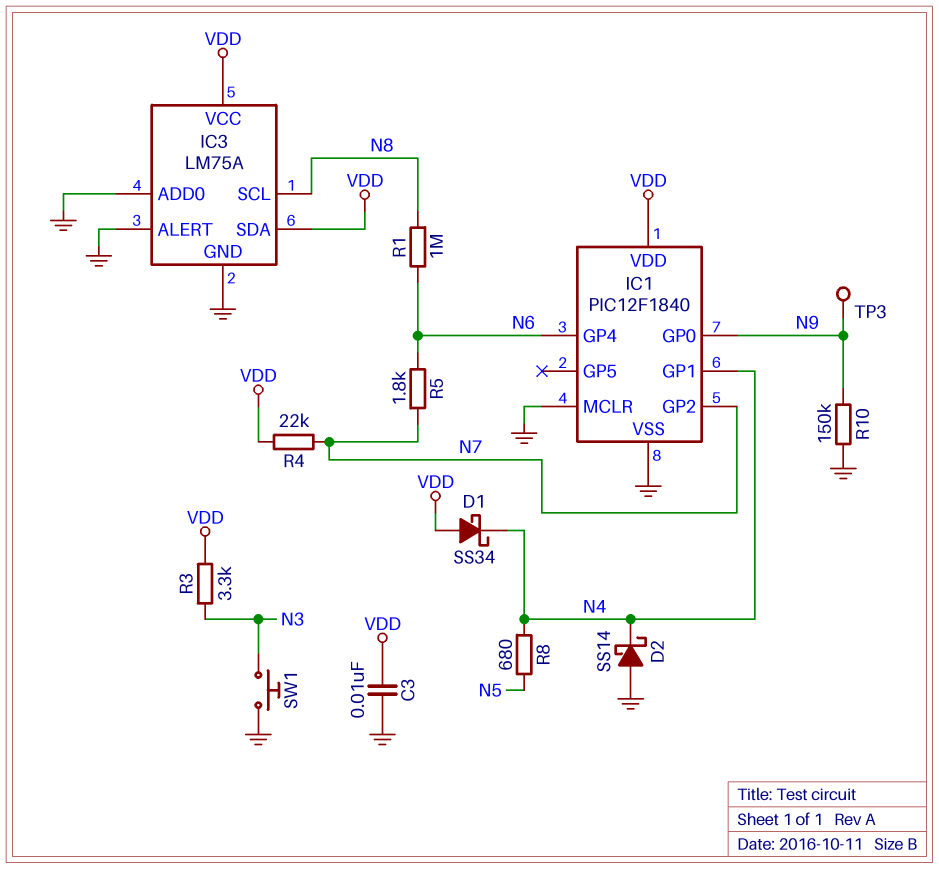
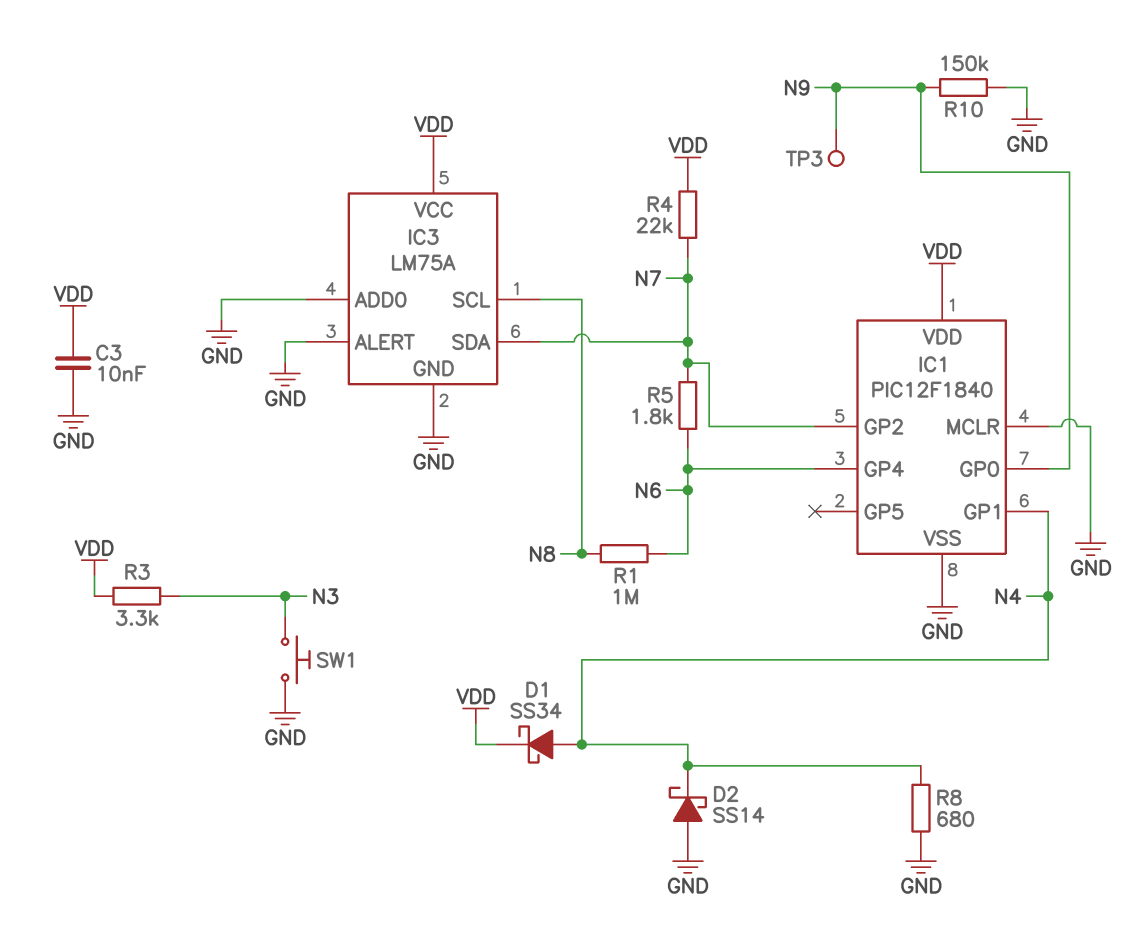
D1: schottky SS34 (A VDD, K N4) -> schottky SS34 (A N4, K VDD)
IC3 pin SDA: VDD -> N7
R8: 680 (N4, N5) -> 680 (GND, N4)

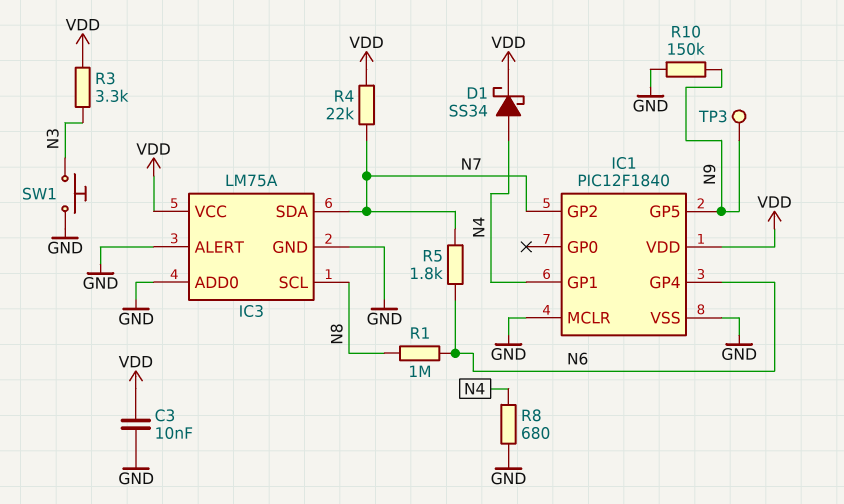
D2: schottky SS14 (A GND, K N4) -> none
IC1 pin GP0: N9 -> none
IC1 pin GP5: none -> N9

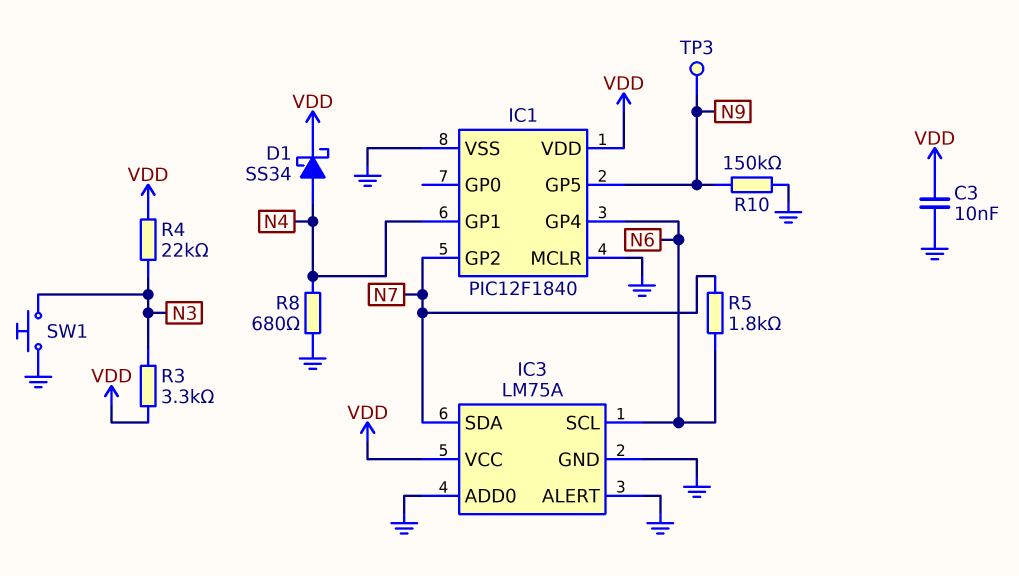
IC3 pin SCL: N8 -> N6
R1: 1M (N6, N8) -> none
R4: 22k (N7, VDD) -> 22k (N3, VDD)

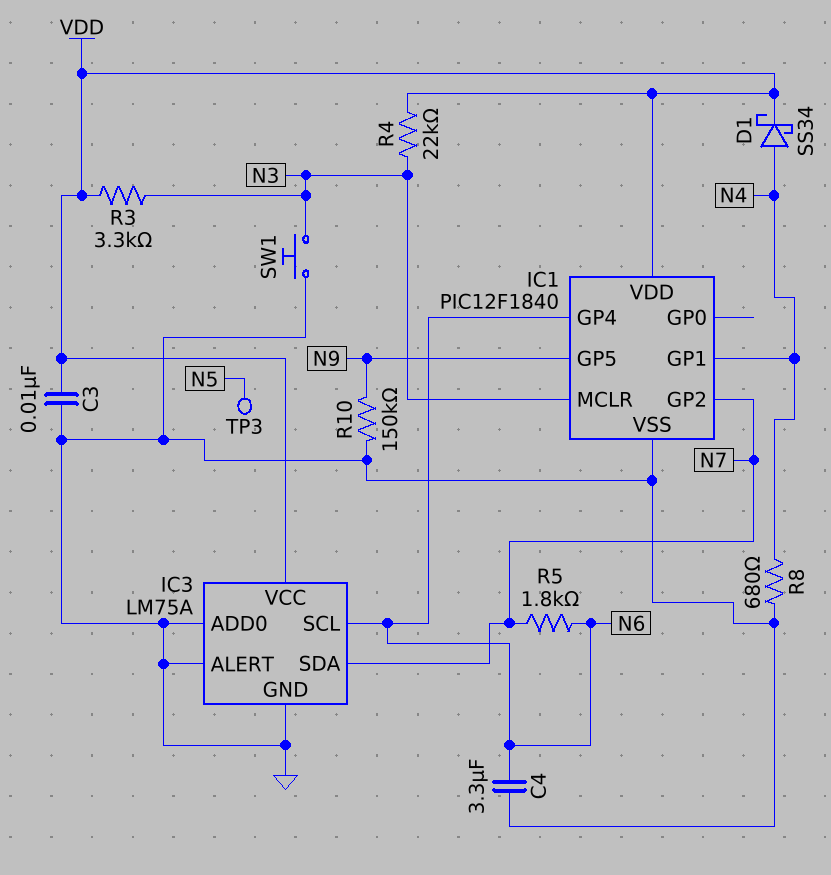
C4: none -> 3.3uF (GND, N6)
IC1 pin MCLR: GND -> N3
TP3: test point (N9) -> test point (N5)

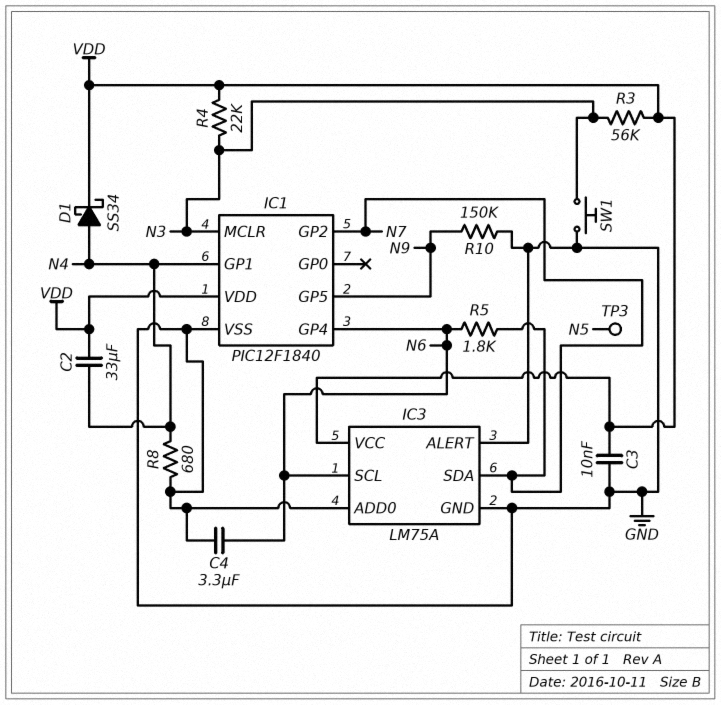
C2: none -> 33uF (N4, VDD)
R3: 3.3k (N3, VDD) -> 56k (N3, VDD)

